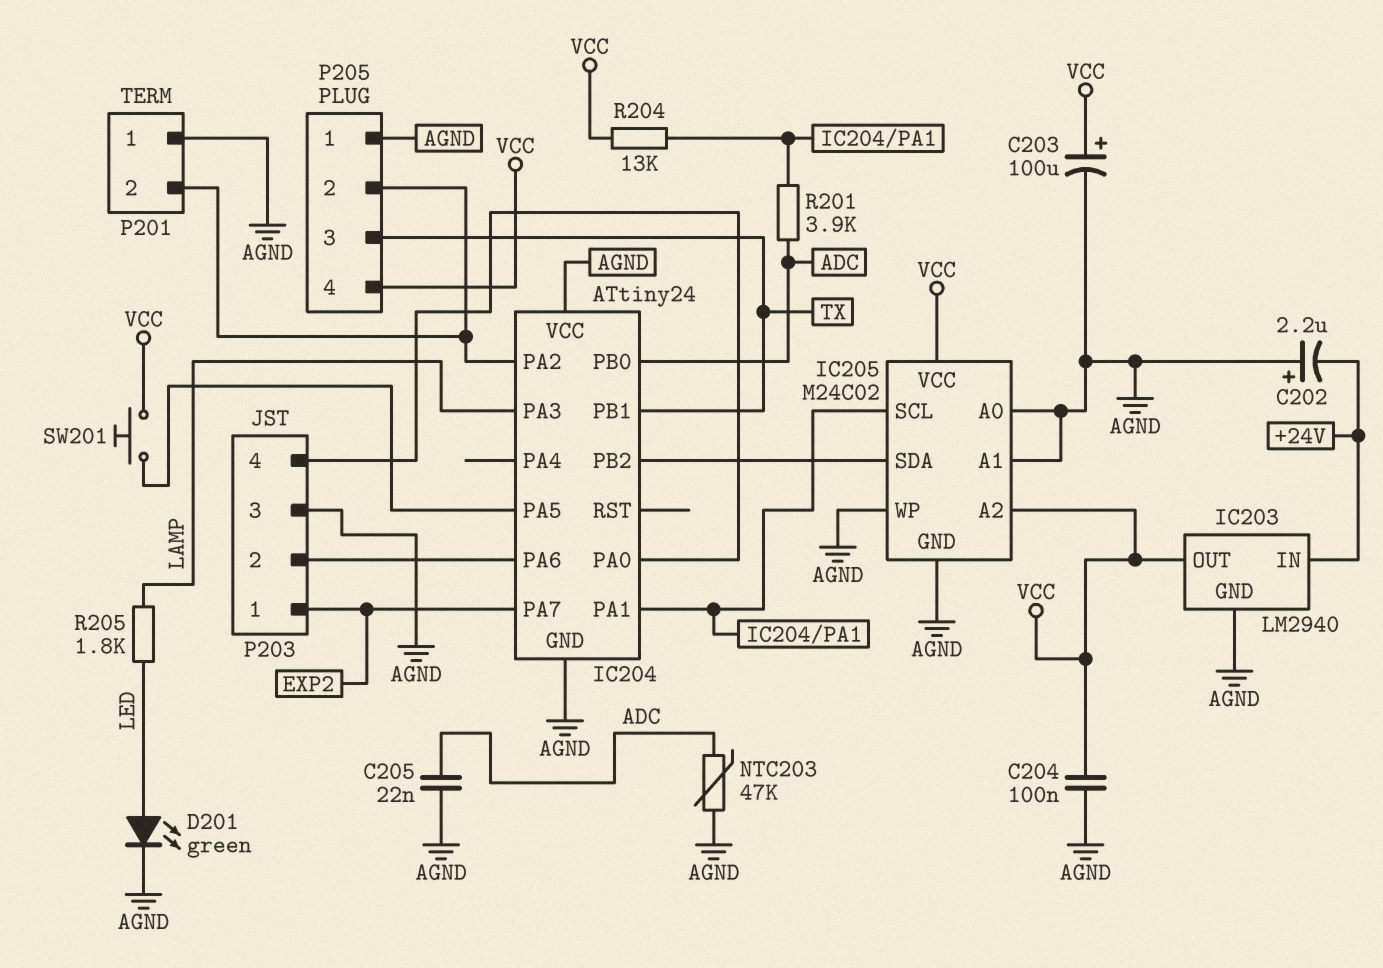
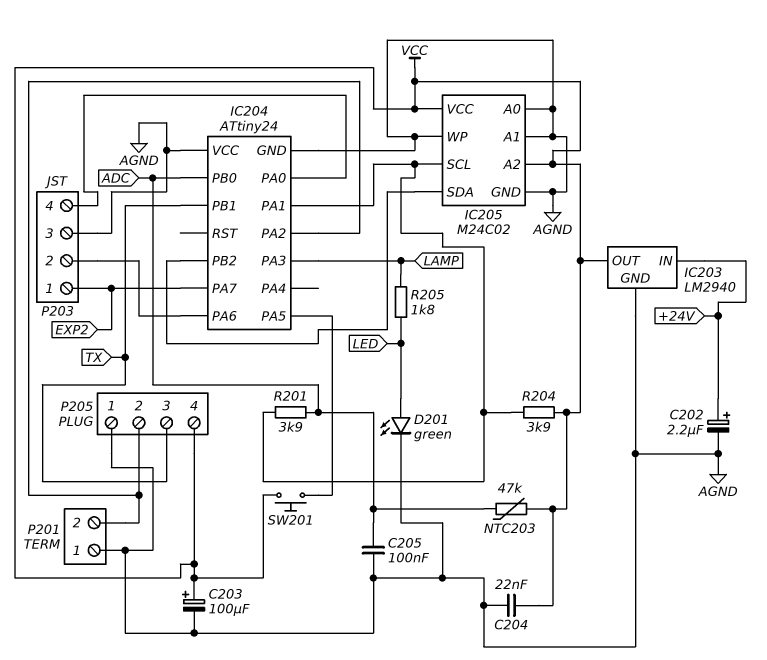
C202: 2.2uF (plus AGND, minus +24V) -> 2.2uF (plus +24V, minus AGND)
C204: 100nF (AGND, VCC) -> 22nF (AGND, VCC)
C205: 22nF (ADC, AGND) -> 100nF (ADC, AGND)
NTC203: 47k (ADC, AGND) -> 47k (ADC, VCC)
R204: 13k (IC204/PA1, VCC) -> 3.9k (IC204/PA1, VCC)

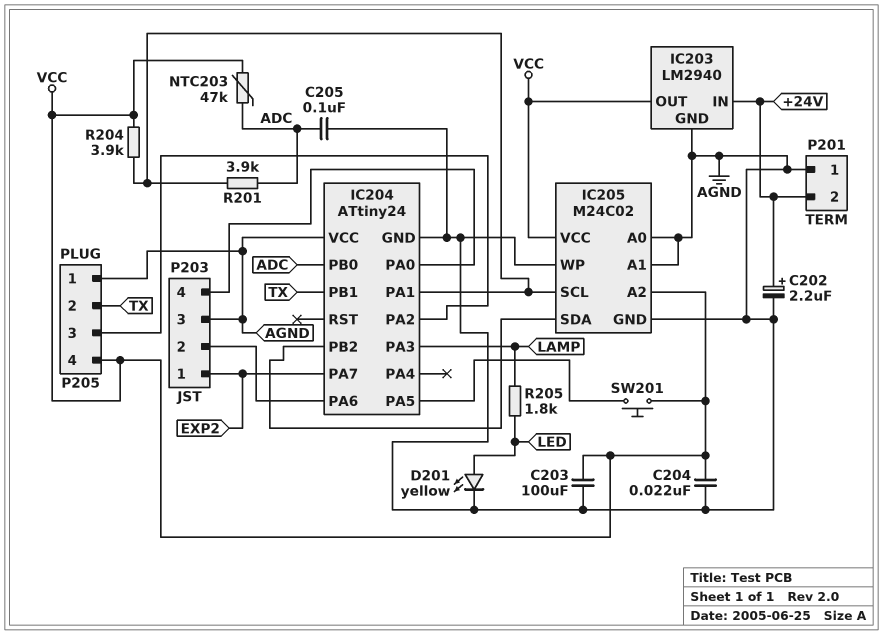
C203: 100uF (plus VCC, minus AGND) -> 100uF (AGND, VCC)
D201: LED green (A LED, K AGND) -> LED yellow (A LED, K AGND)
P201 pin 2: IC204/PA2 -> +24V
P205 pin 2: IC204/PA2 -> TX
P205 pin 3: TX -> IC204/PA2

